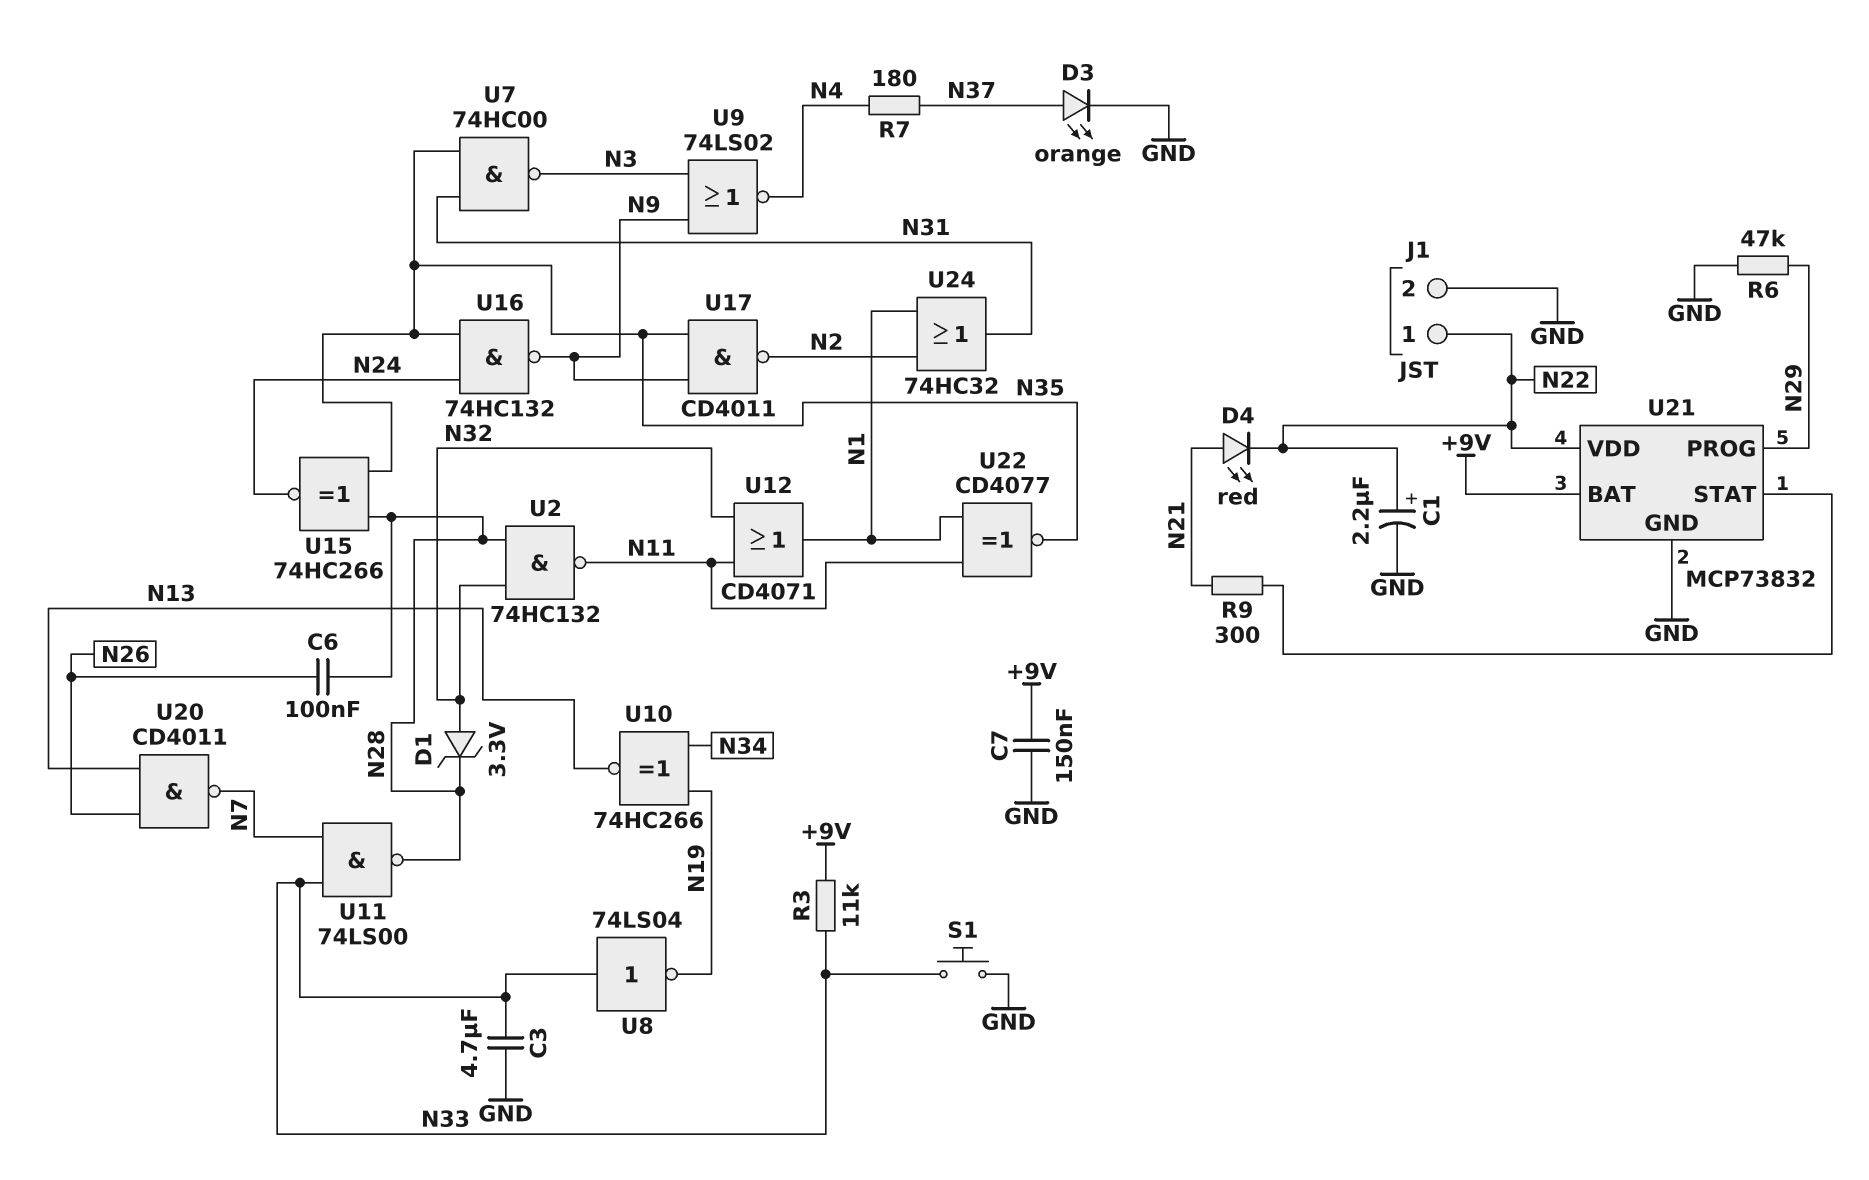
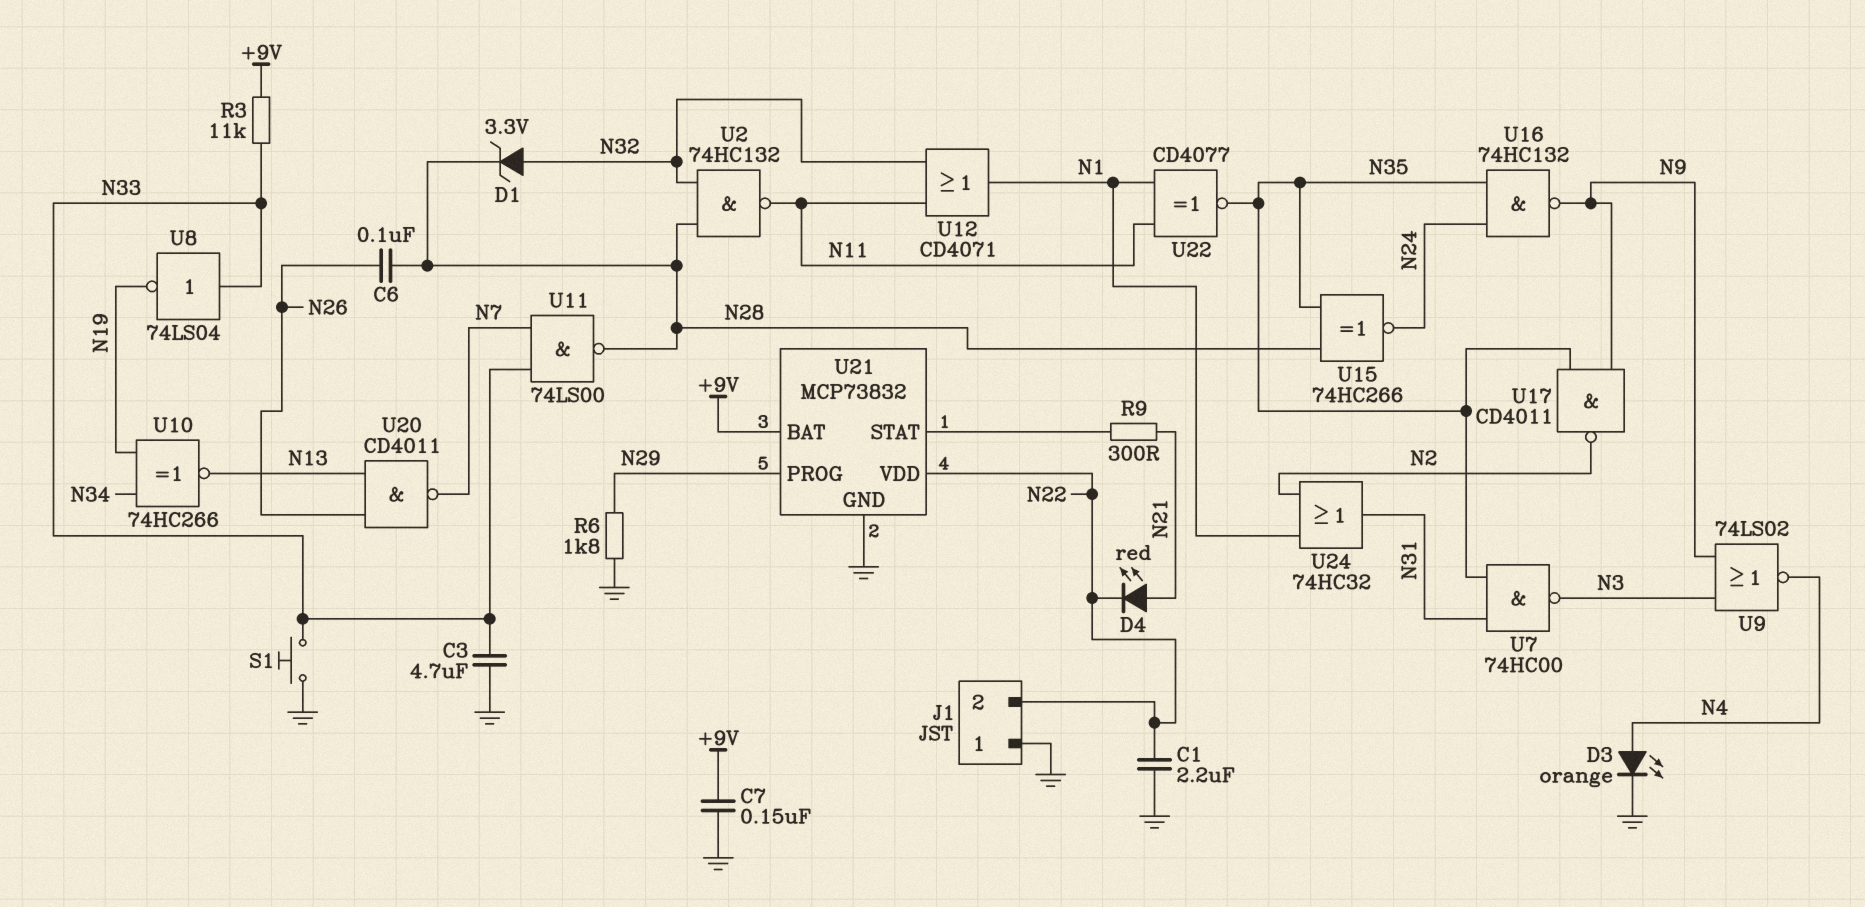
C1: 2.2uF (plus N22, minus GND) -> 2.2uF (GND, N22)
D3: LED orange (A N37, K GND) -> LED orange (A N4, K GND)
J1 pin 1: N22 -> GND
J1 pin 2: GND -> N22
R6: 47k (GND, N29) -> 1.8k (GND, N29)
R7: 180 (N4, N37) -> none

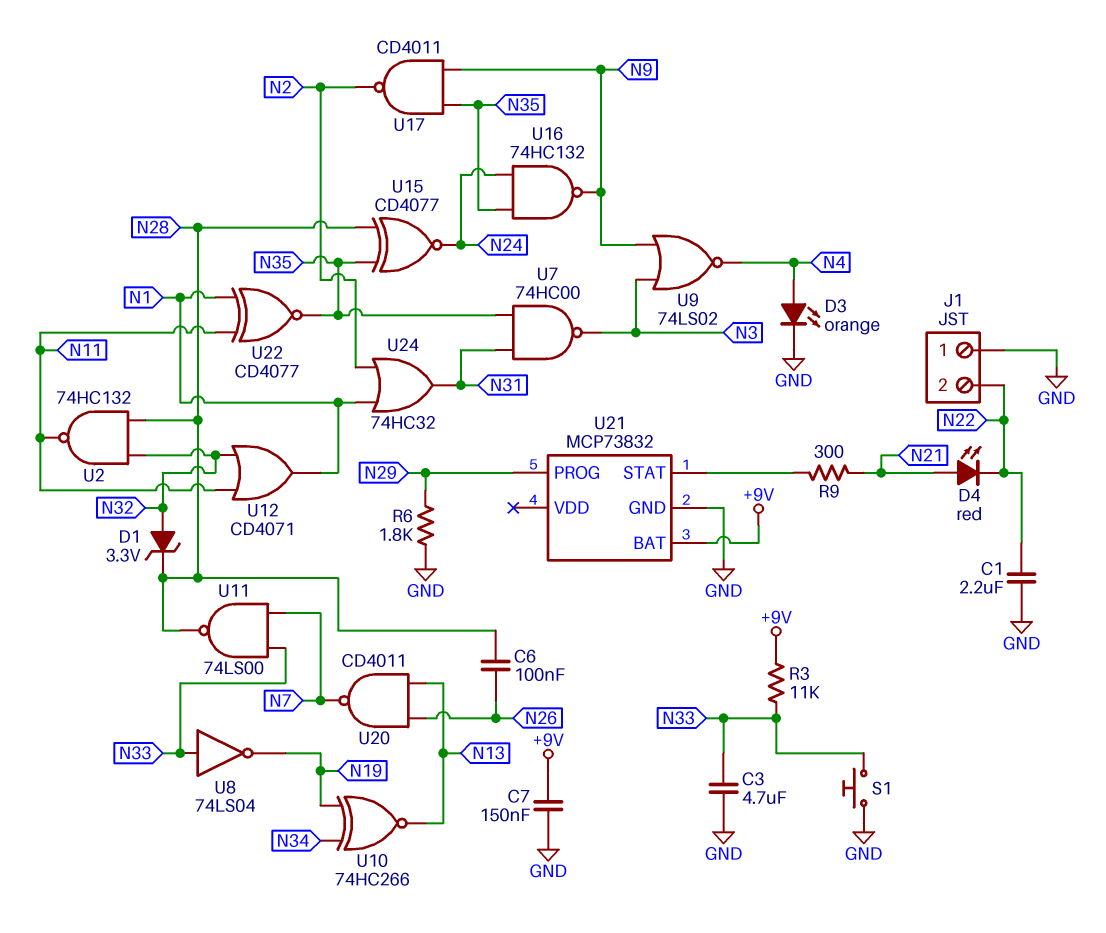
U15: XNOR 74HC266 (in N28, in N35, out N24) -> XNOR CD4077 (in N28, in N35, out N24)
U21 pin VDD: N22 -> none

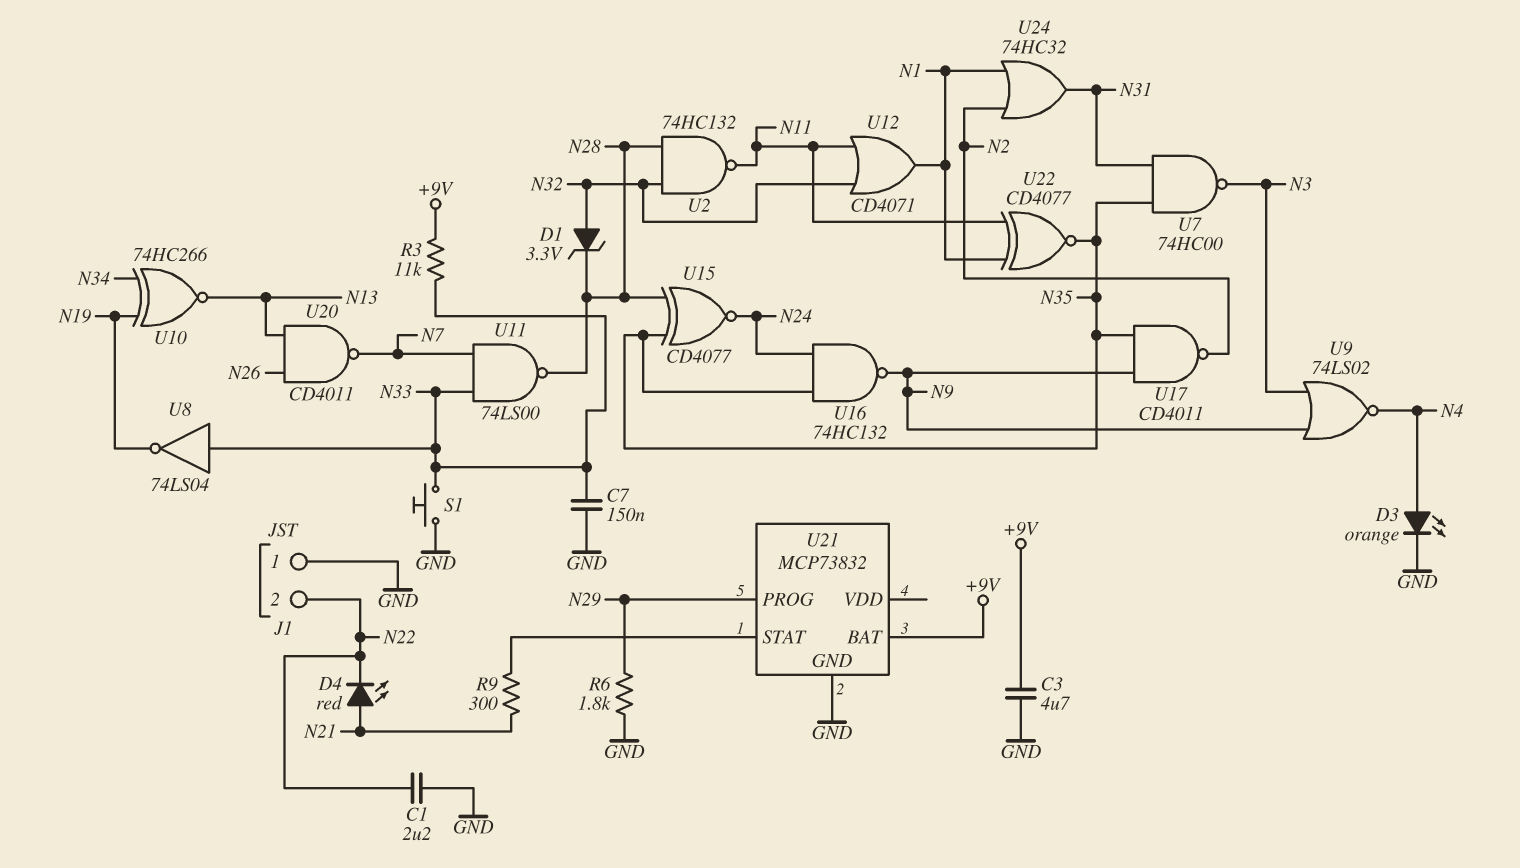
C3: 4.7uF (GND, N33) -> 4.7uF (+9V, GND)
C6: 100nF (N26, N28) -> none
C7: 150nF (+9V, GND) -> 150nF (GND, N33)

